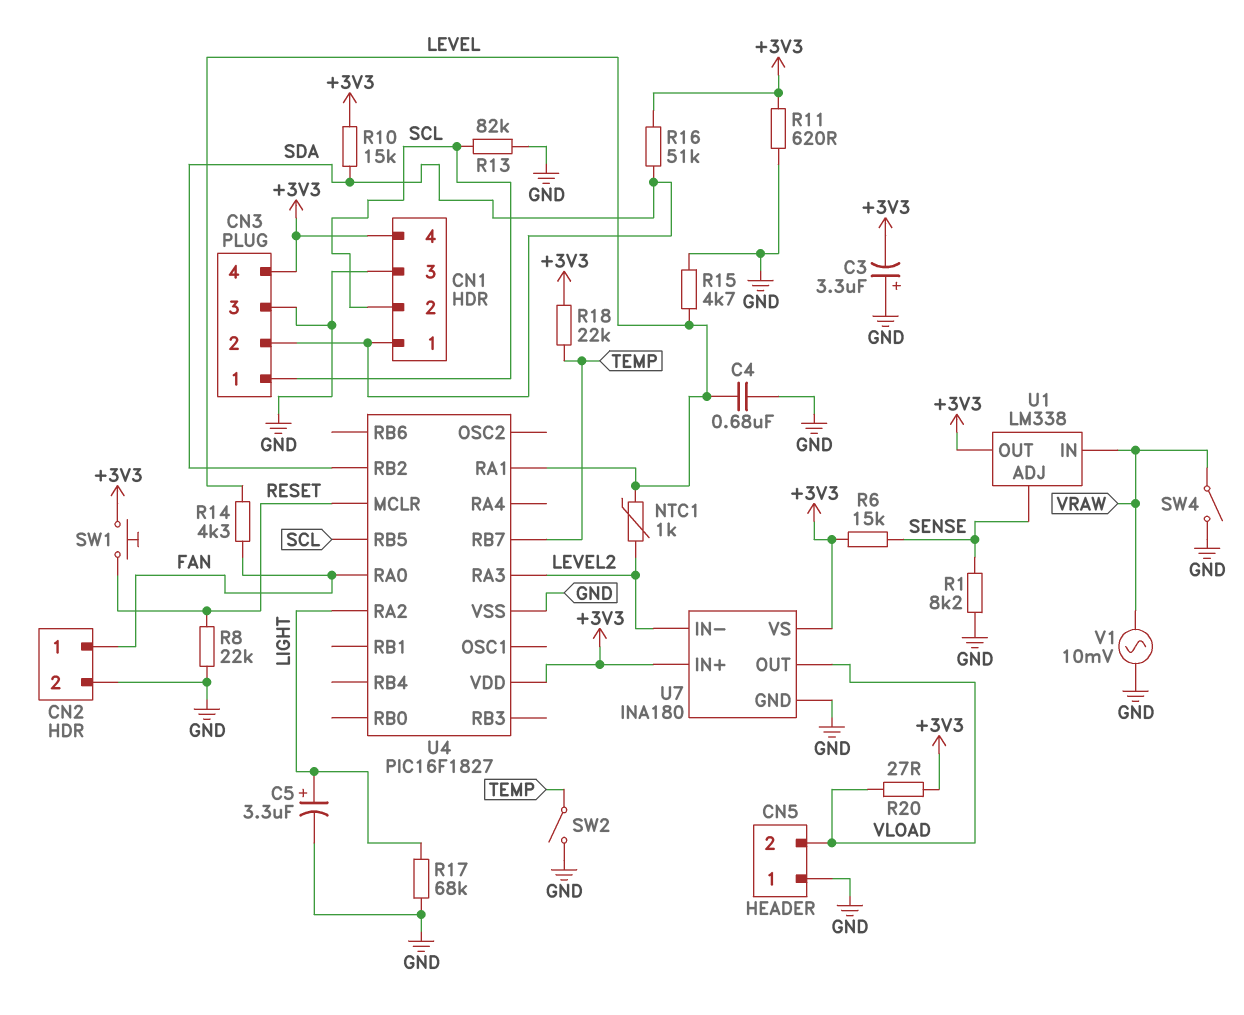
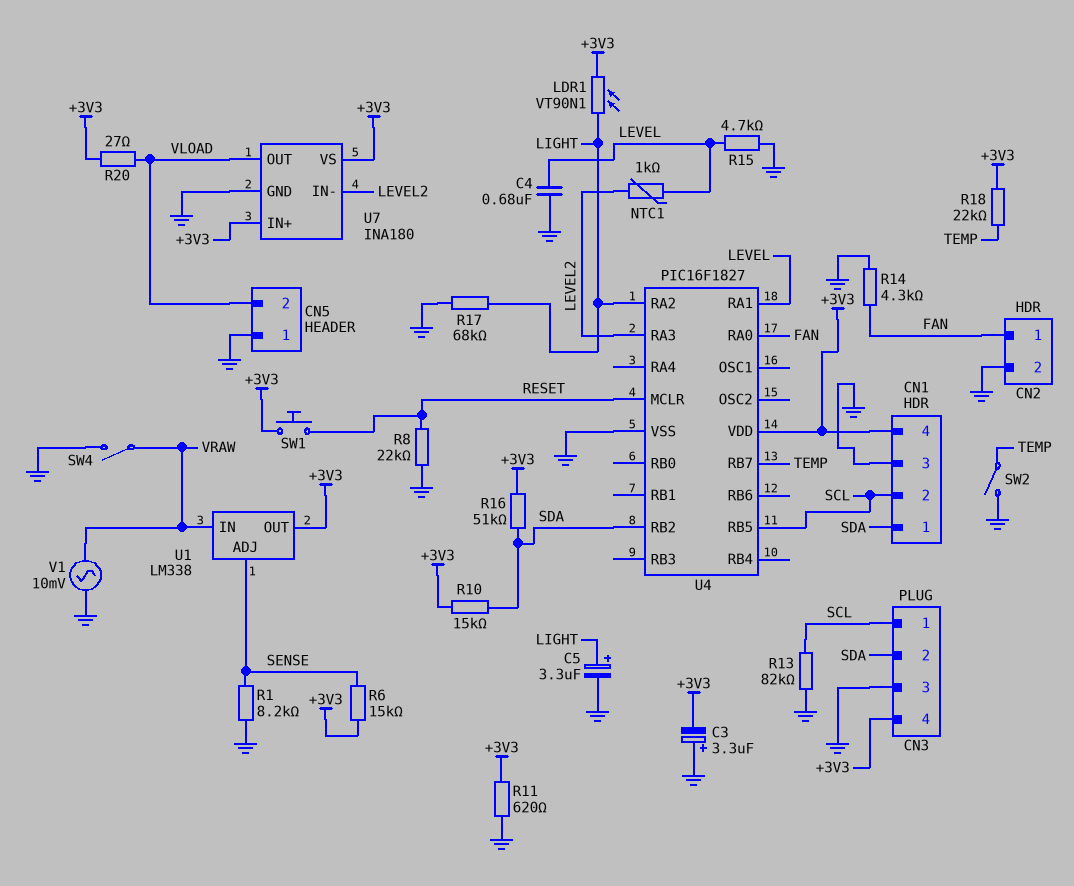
LDR1: none -> VT90N1 (+3V3, LIGHT)
R14: 4.3k (FAN, LEVEL) -> 4.3k (FAN, GND)

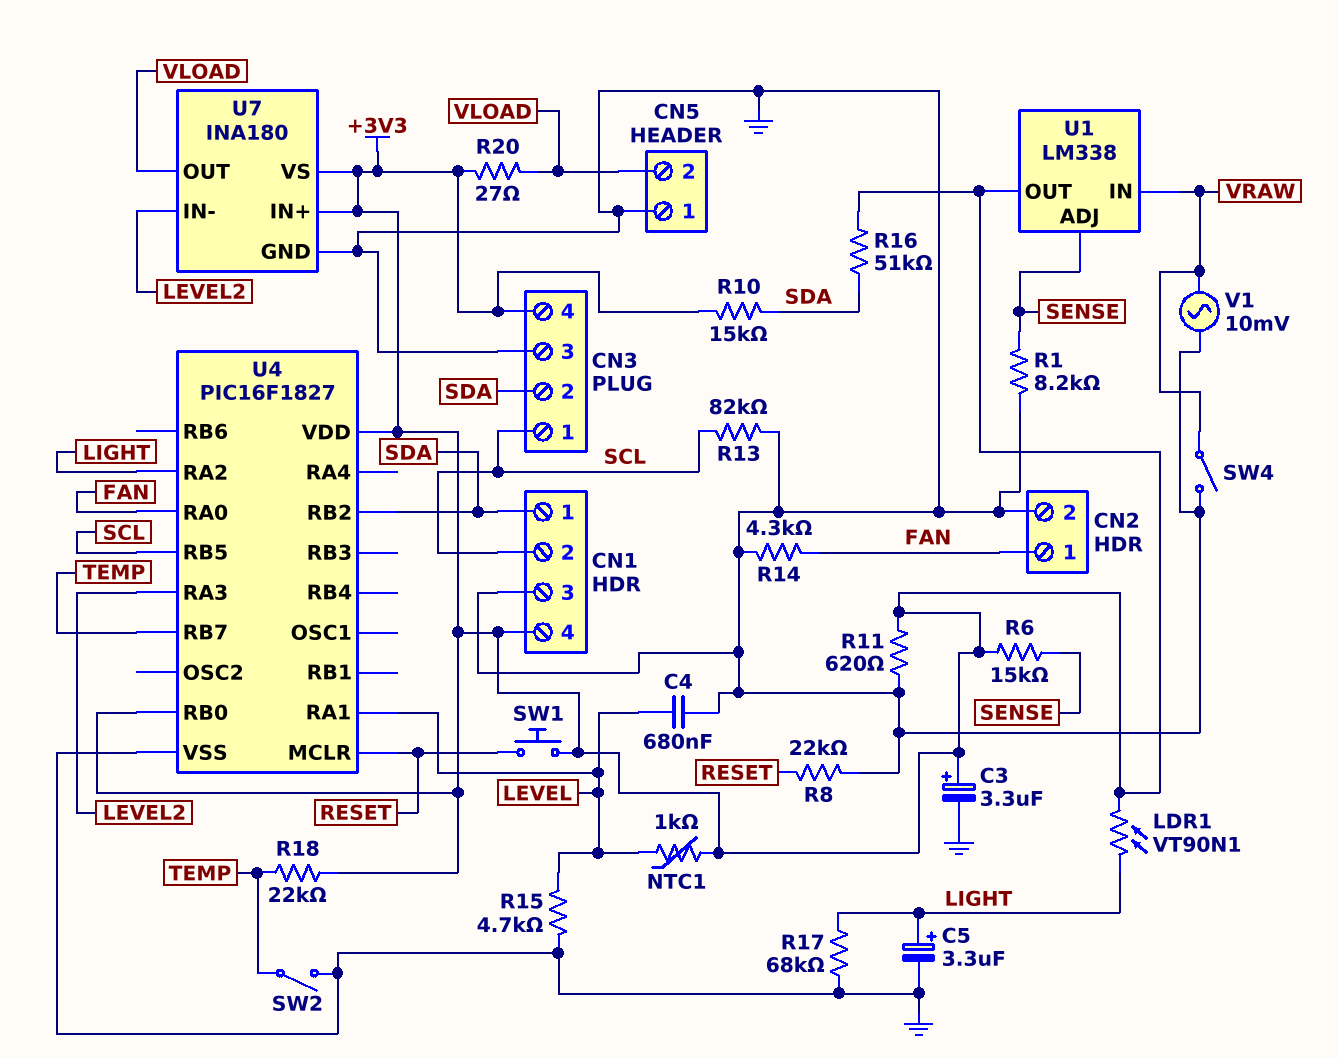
C3: 3.3uF (plus GND, minus +3V3) -> 3.3uF (plus +3V3, minus GND)
NTC1: 1k (LEVEL, LEVEL2) -> 1k (+3V3, LEVEL)
U4 pin RB0: none -> +3V3

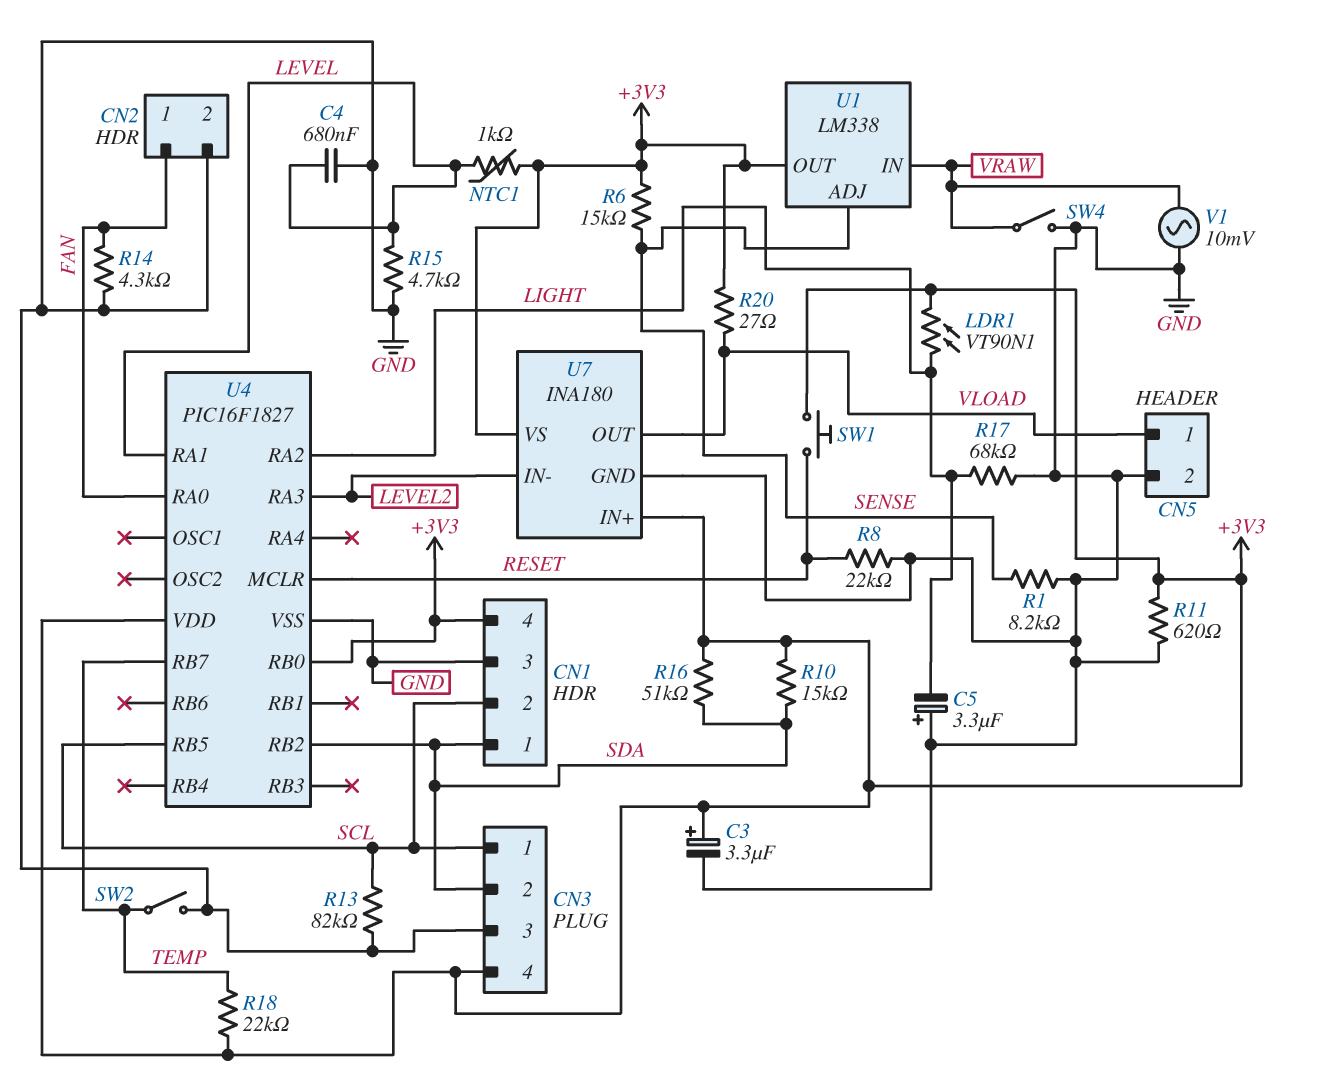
C5: 3.3uF (plus LIGHT, minus GND) -> 3.3uF (plus GND, minus LIGHT)
CN5 pin 1: GND -> VLOAD
CN5 pin 2: VLOAD -> GND

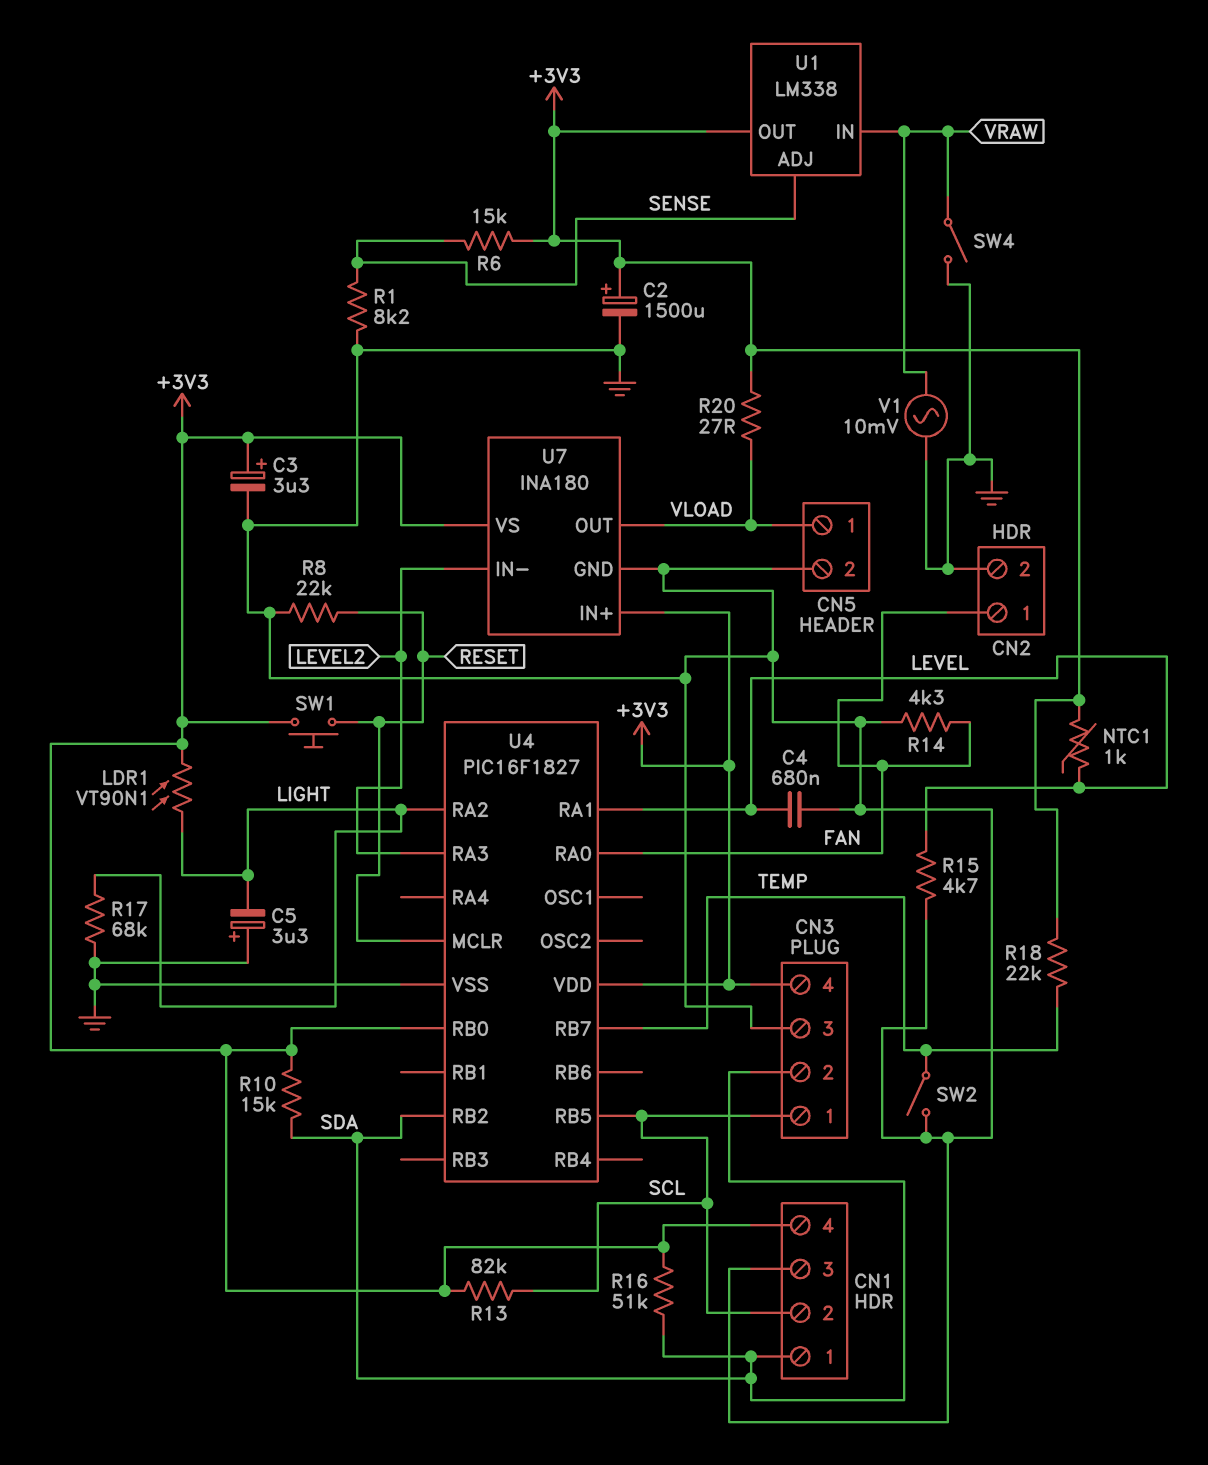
C2: none -> 1500uF (plus +3V3, minus GND)
R11: 620 (+3V3, GND) -> none
R13: 82k (GND, SCL) -> 82k (+3V3, SCL)

